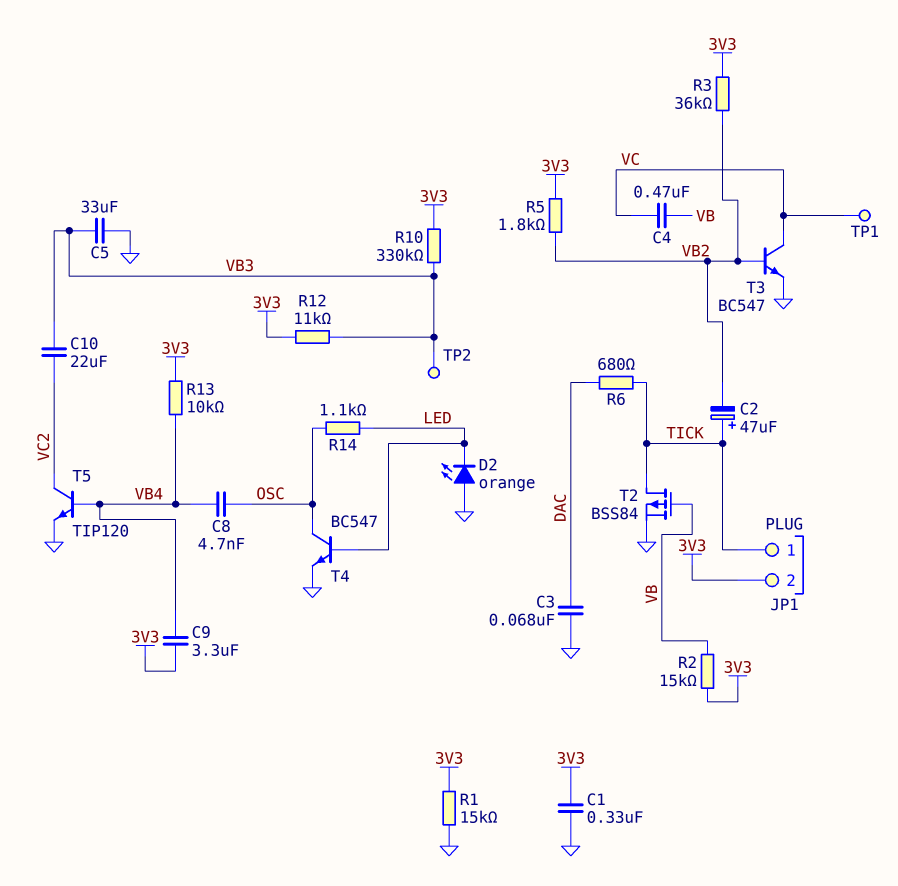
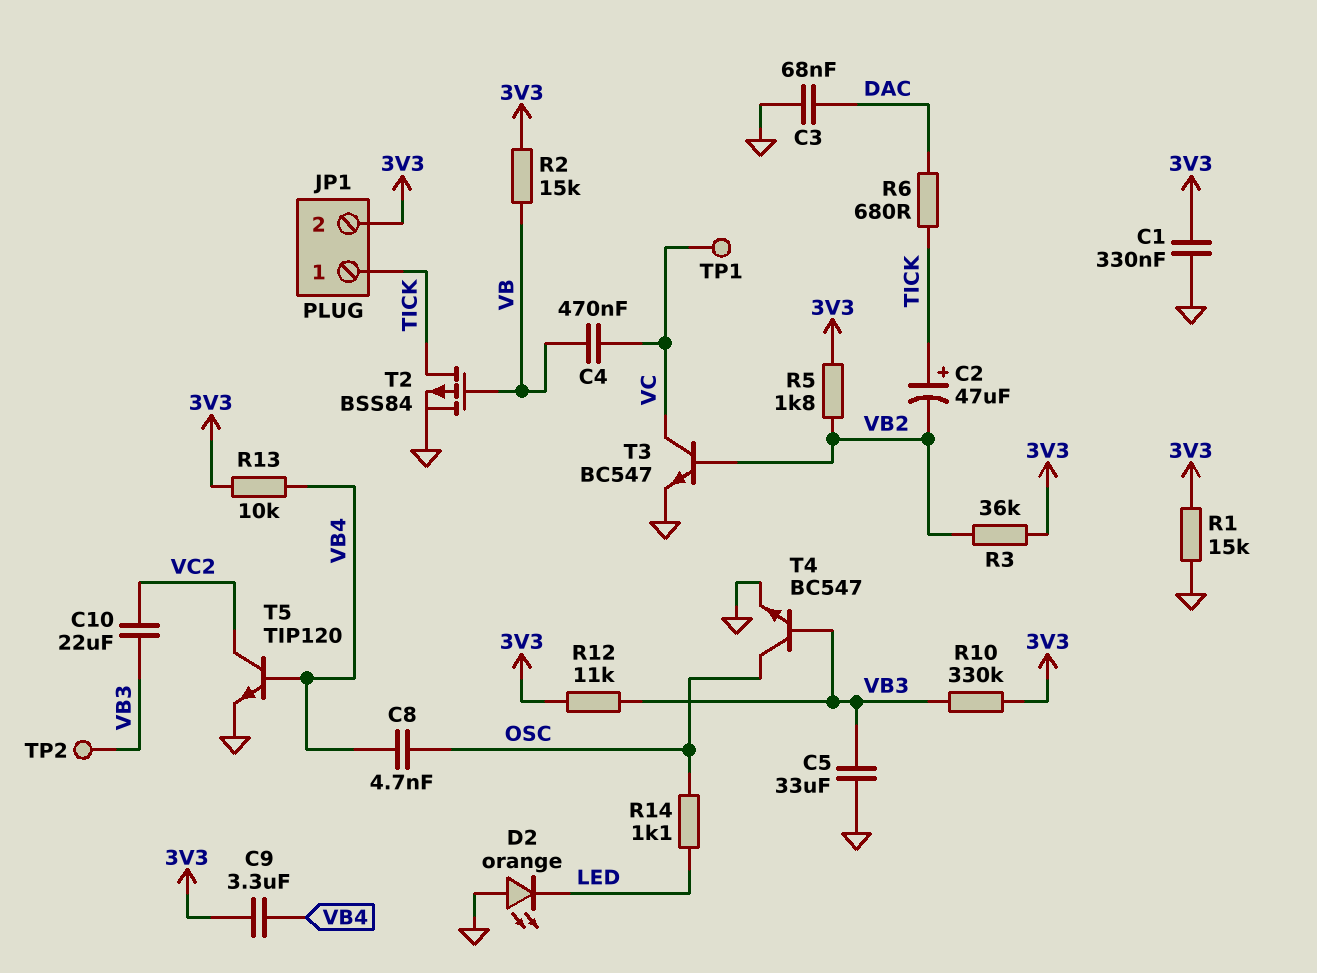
T4: NPN BC547 (B LED, C OSC, E GND) -> NPN BC547 (B VB3, C OSC, E GND)

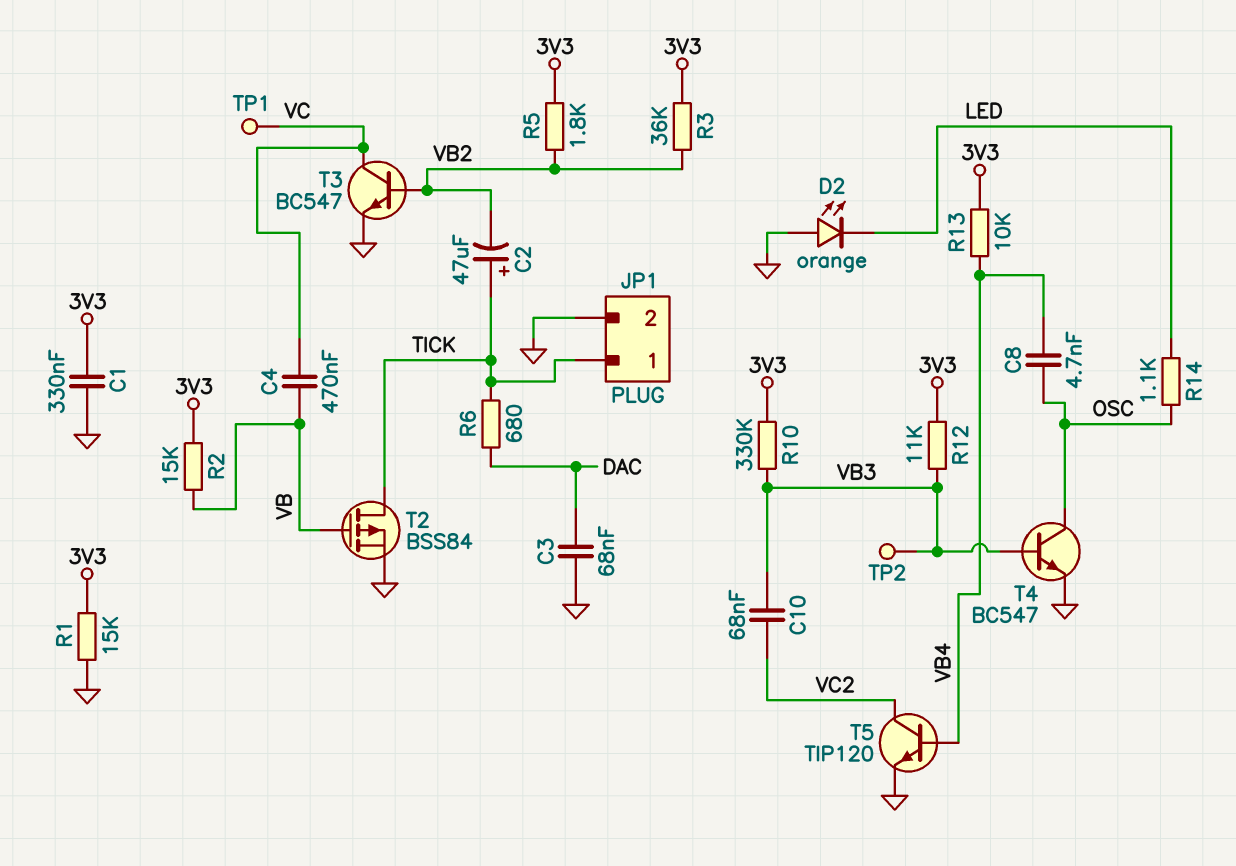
C5: 33uF (GND, VB3) -> none
C9: 3.3uF (3V3, VB4) -> none
C10: 22uF (VB3, VC2) -> 68nF (VB3, VC2)
JP1 pin 2: 3V3 -> GND

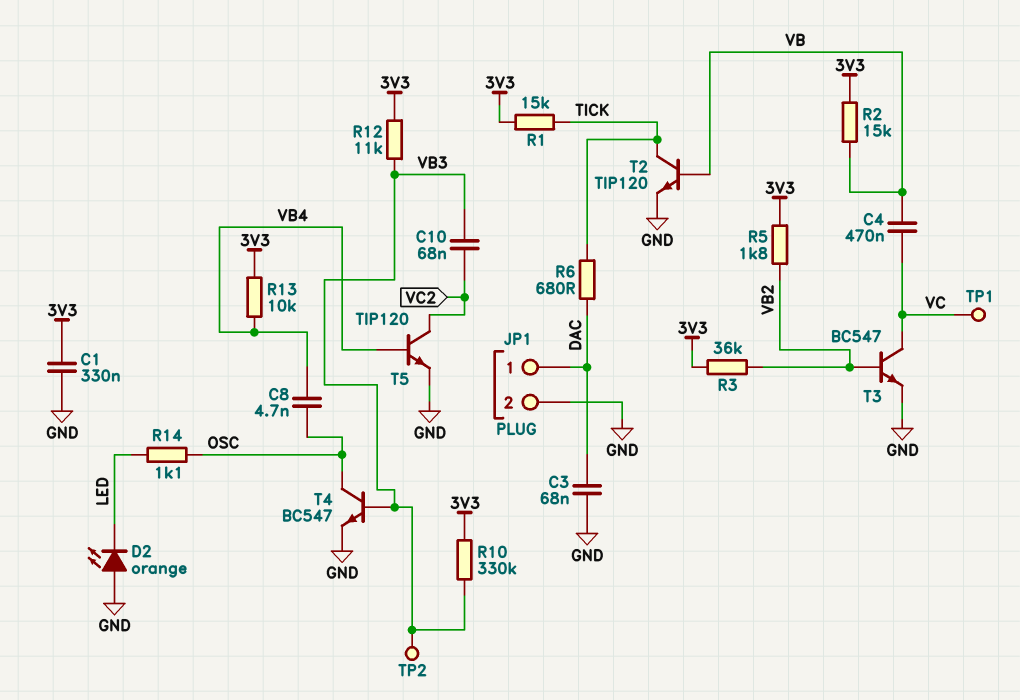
C2: 47uF (plus TICK, minus VB2) -> none
JP1 pin 1: TICK -> DAC
R1: 15k (3V3, GND) -> 15k (3V3, TICK)
T2: PMOS BSS84 (G VB, D TICK, S GND) -> NPN TIP120 (B VB, C TICK, E GND)

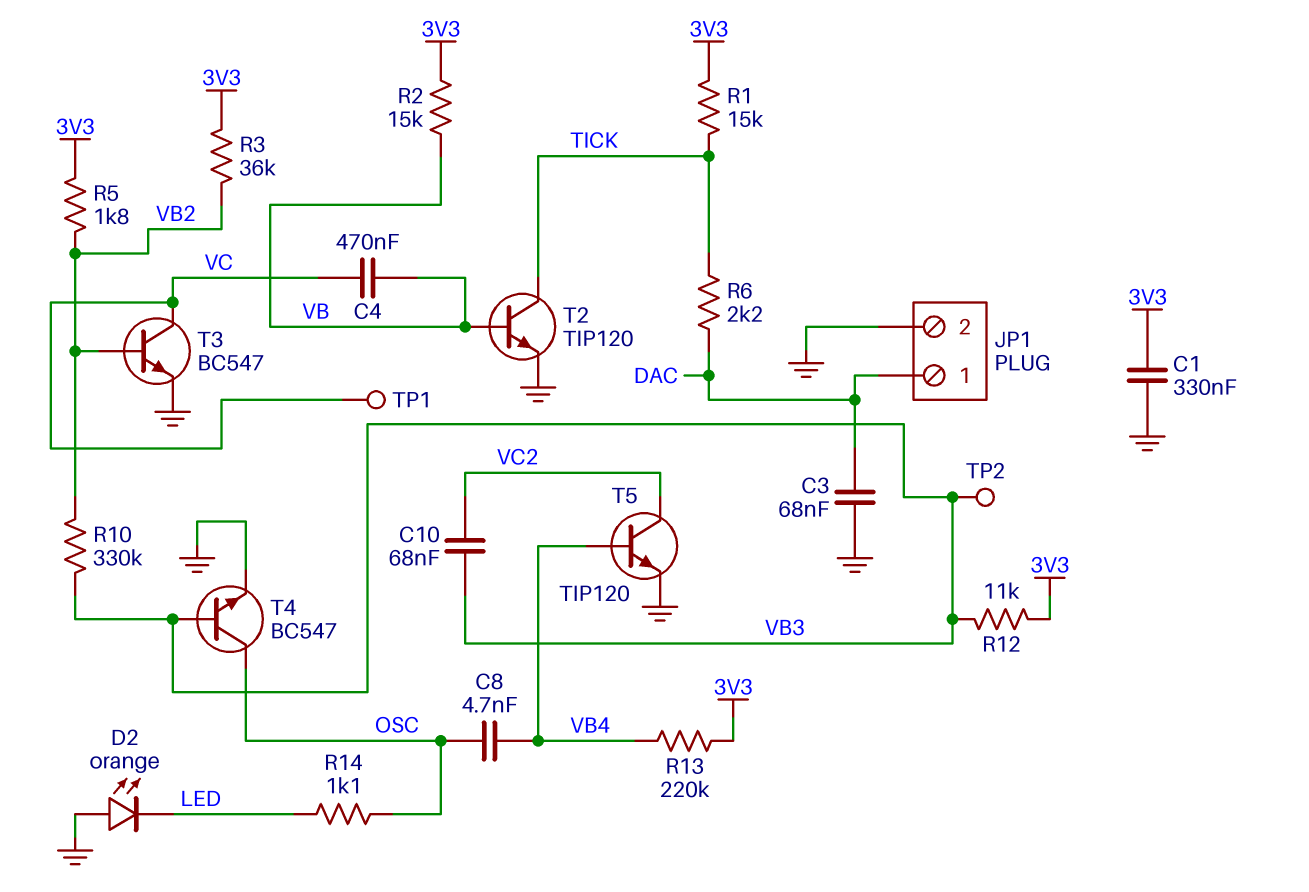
R6: 680 (DAC, TICK) -> 2.2k (DAC, TICK)
R10: 330k (3V3, VB3) -> 330k (VB2, VB3)
R13: 10k (3V3, VB4) -> 220k (3V3, VB4)

